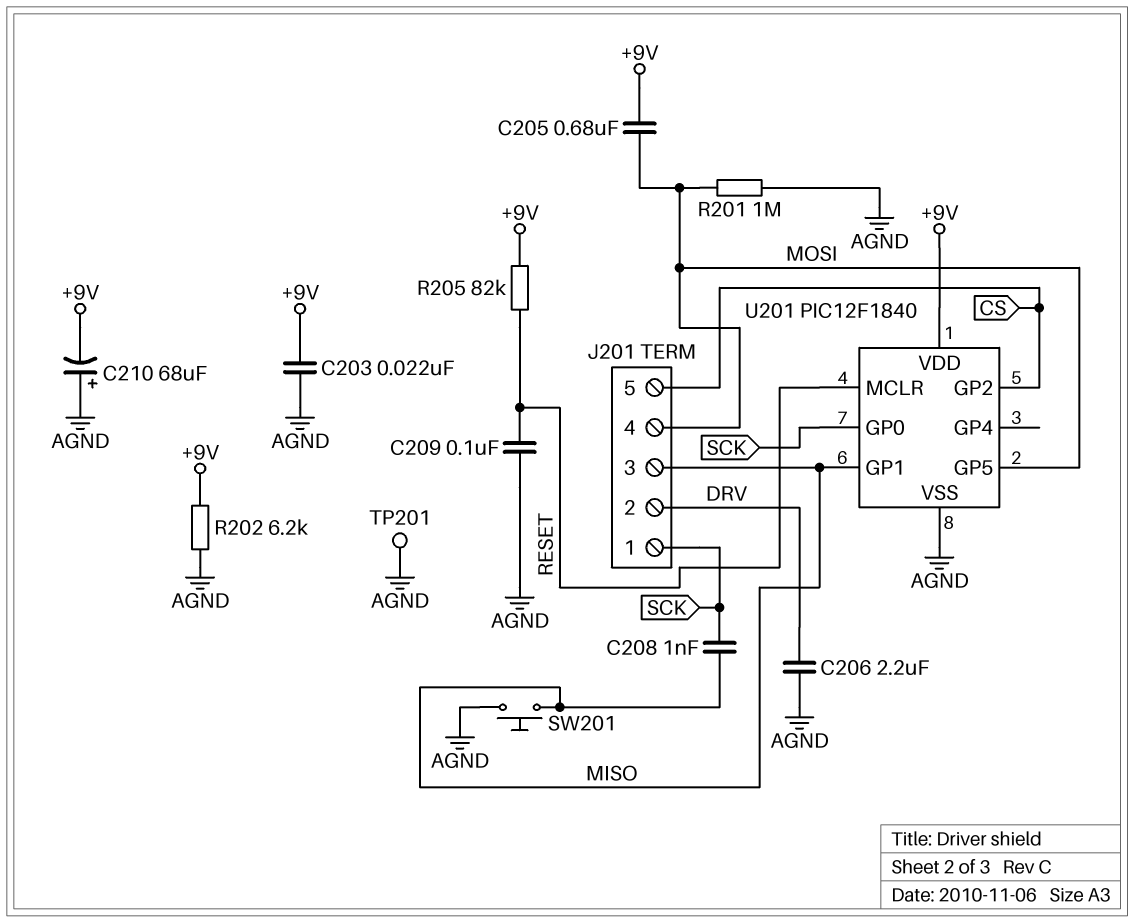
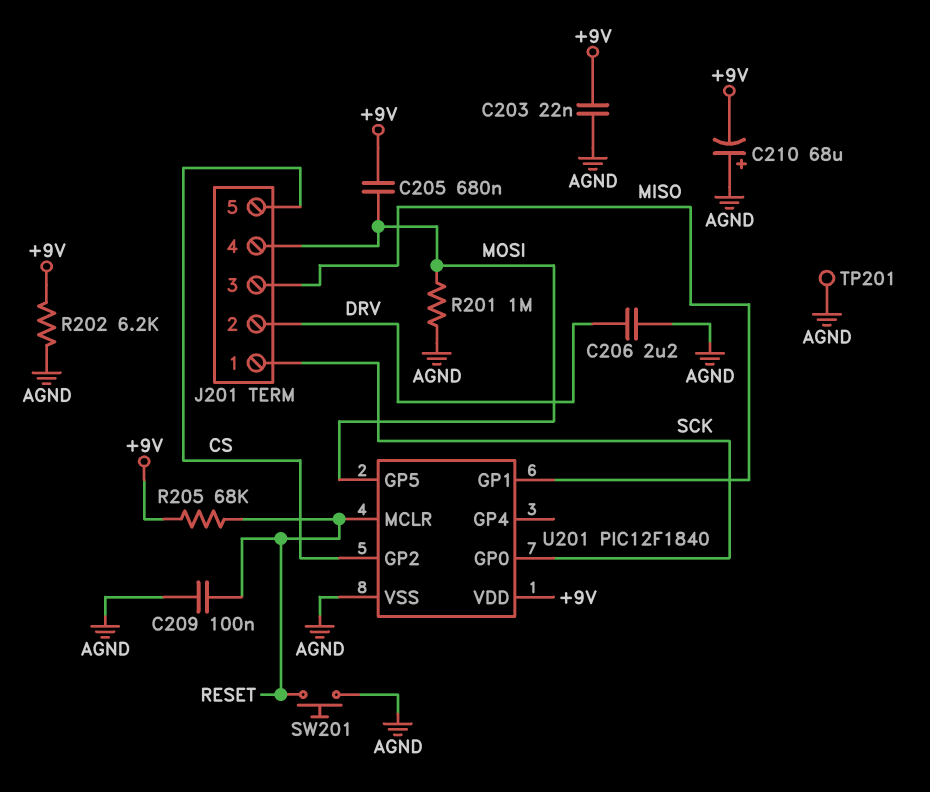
C208: 1nF (MISO, SCK) -> none
R205: 82k (+9V, RESET) -> 68k (+9V, RESET)
SW201: button (AGND, MISO) -> button (AGND, RESET)

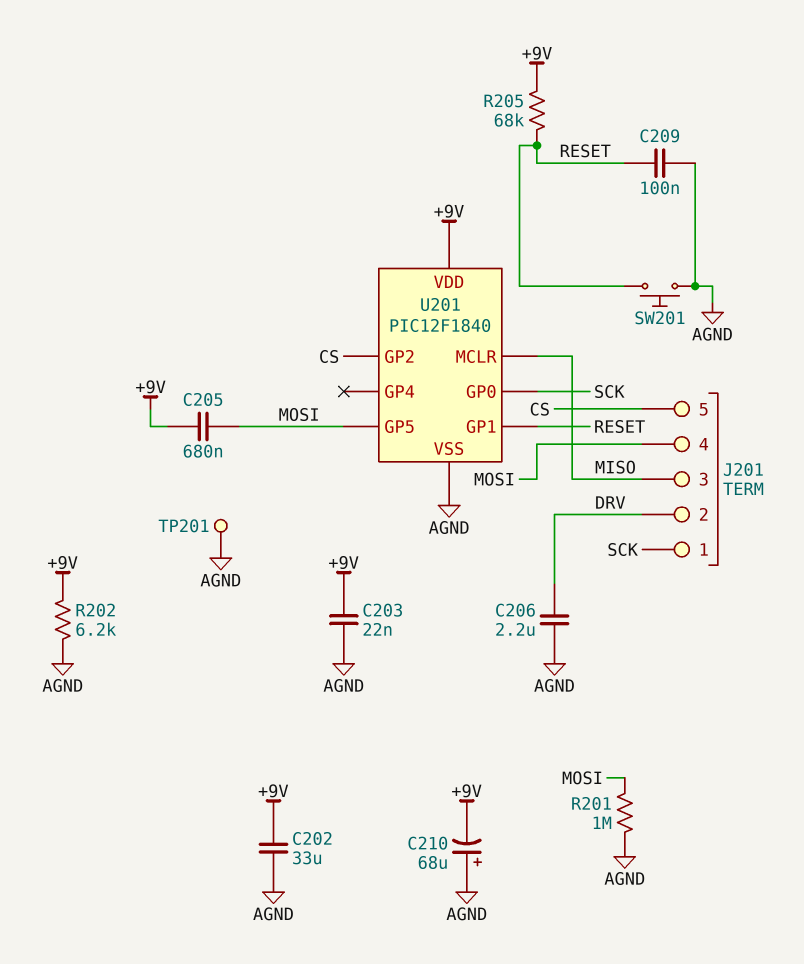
C202: none -> 33uF (+9V, AGND)
U201 pin GP1: MISO -> RESET
U201 pin MCLR: RESET -> MISO

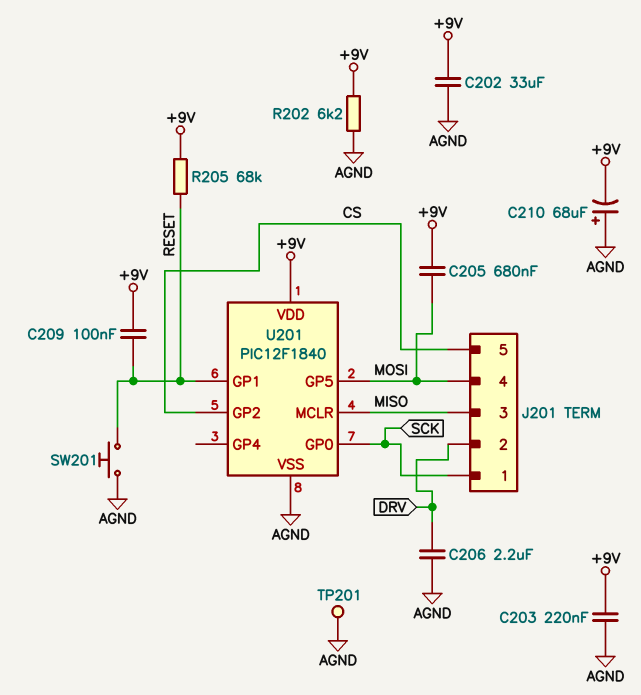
C203: 22nF (+9V, AGND) -> 220nF (+9V, AGND)
C209: 100nF (AGND, RESET) -> 100nF (+9V, RESET)
R201: 1M (AGND, MOSI) -> none

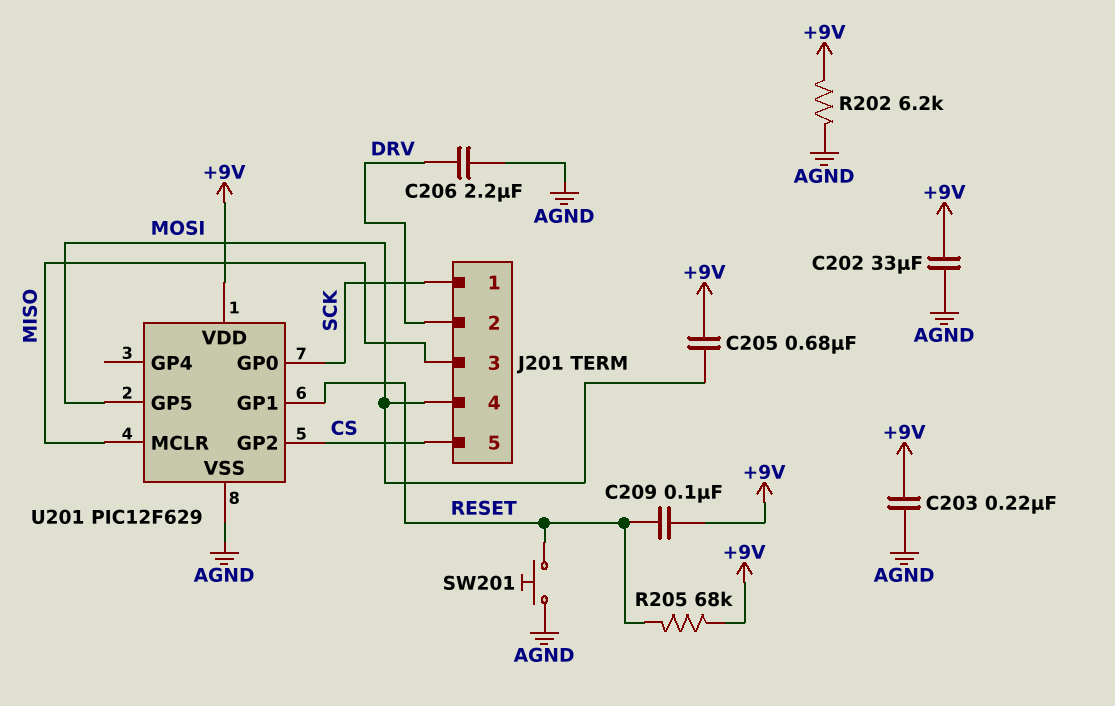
C210: 68uF (plus AGND, minus +9V) -> none
TP201: test point (AGND) -> none
U201: PIC12F1840 -> PIC12F629

